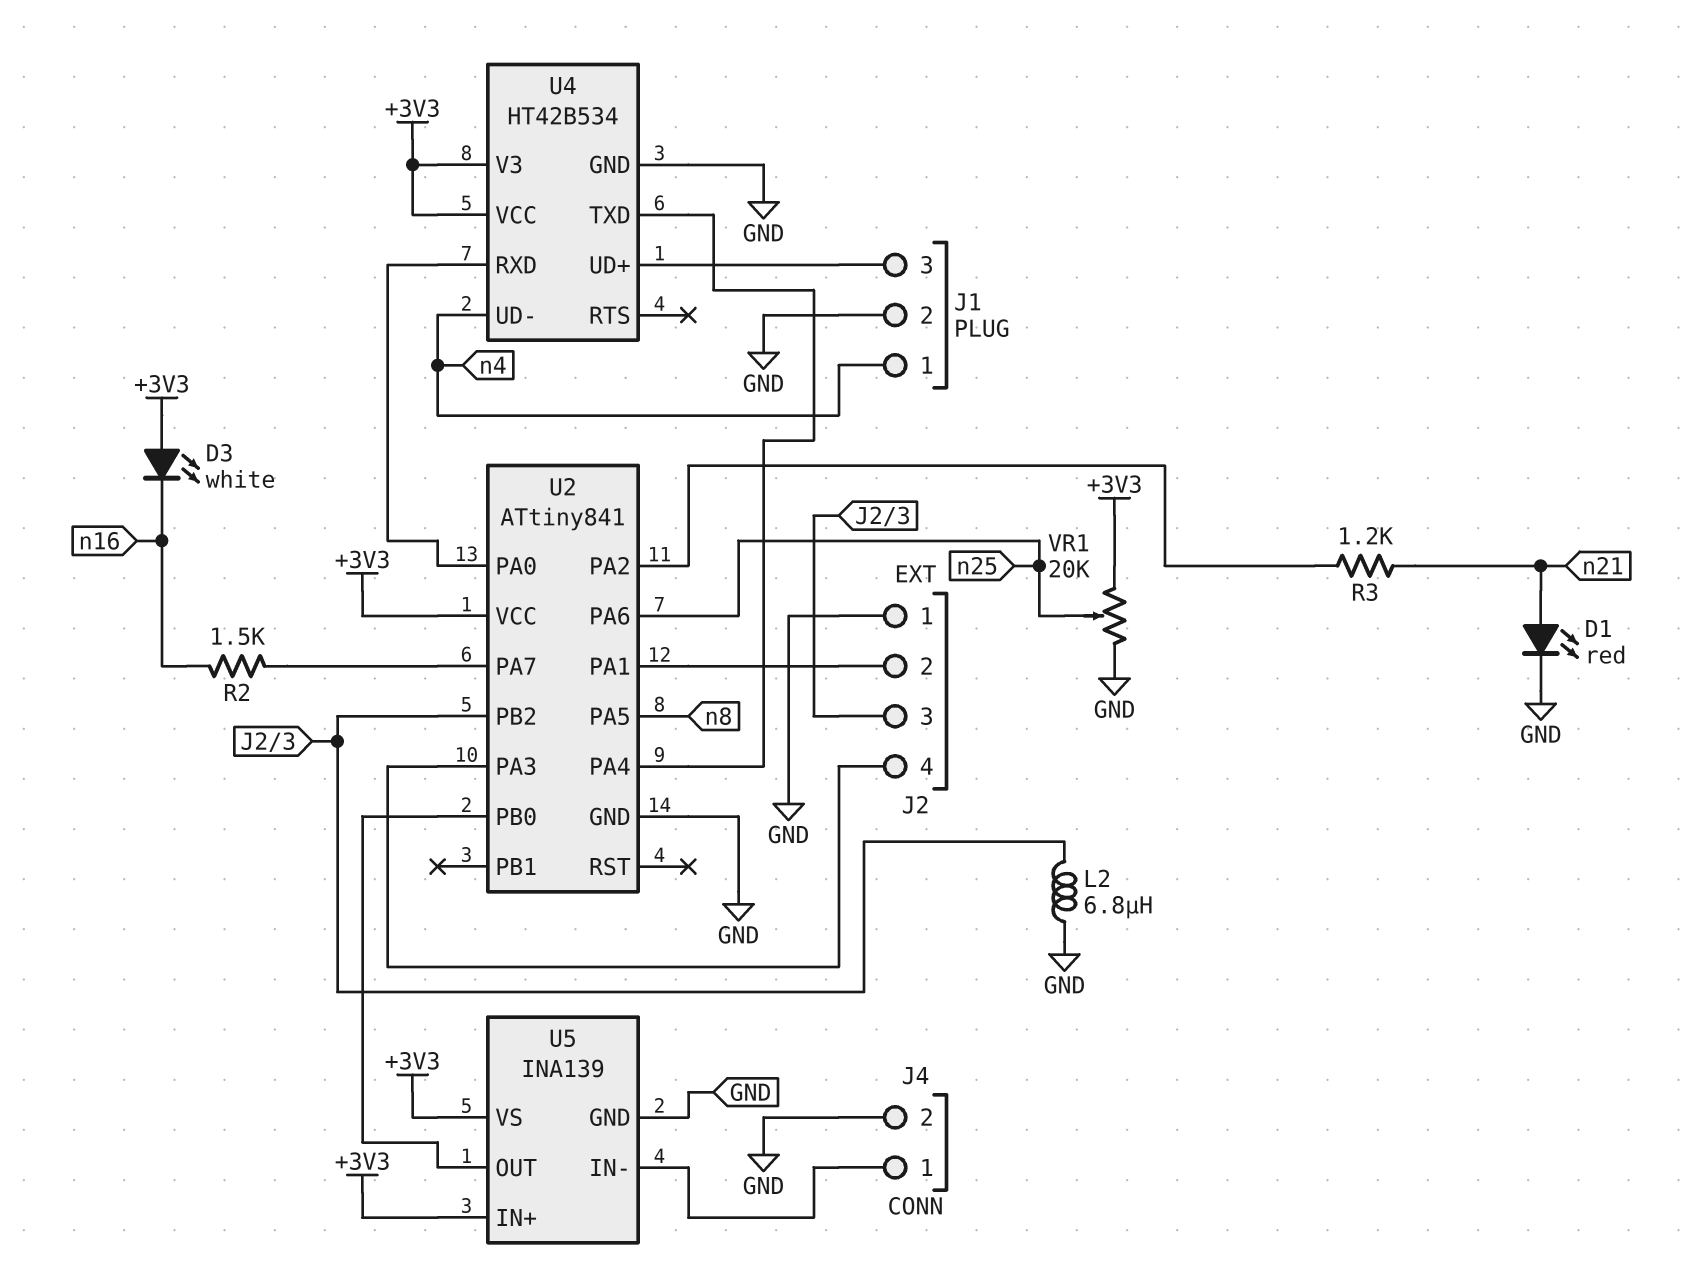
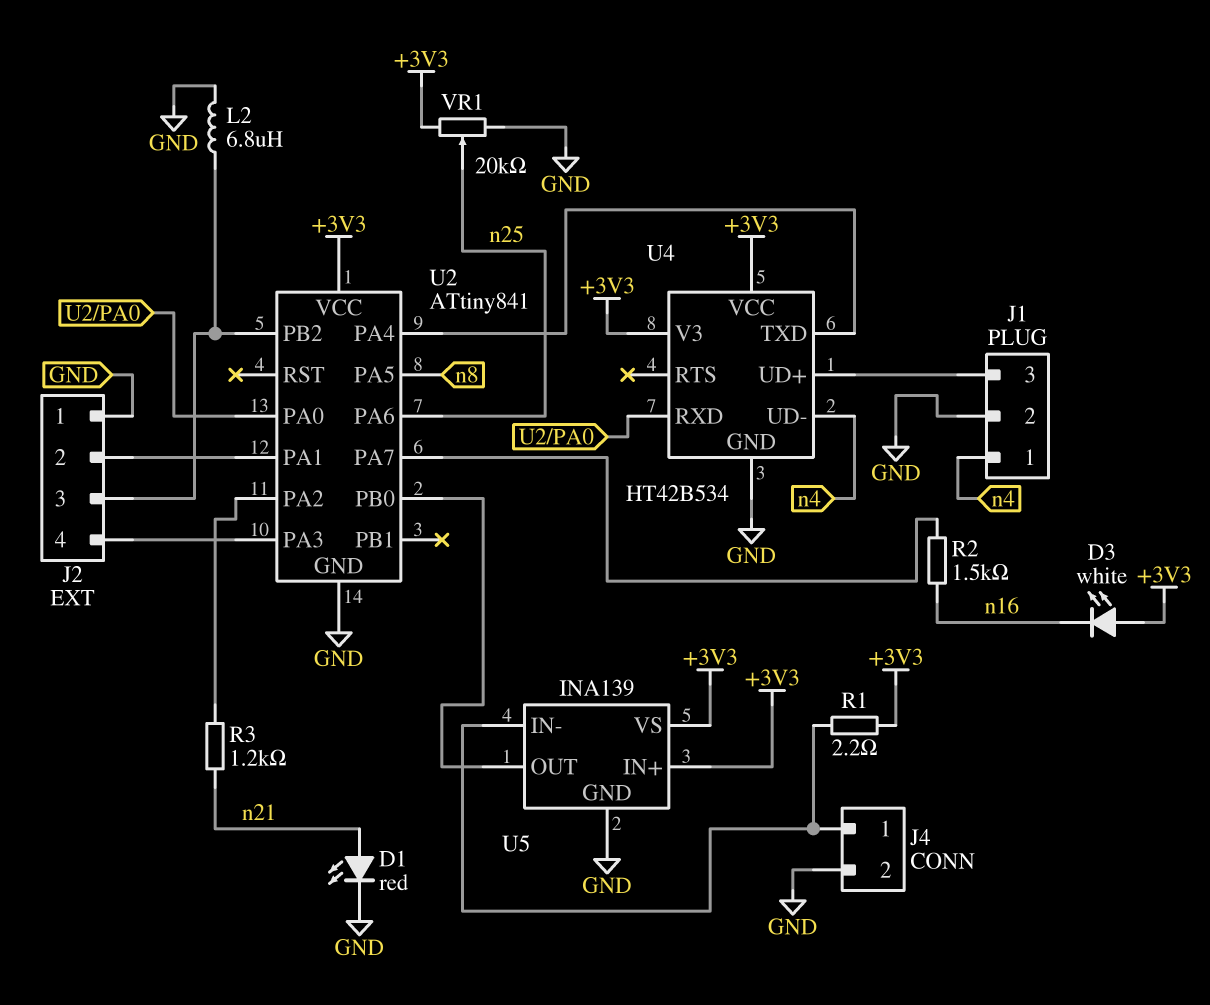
R1: none -> 2.2 (+3V3, J4/1)

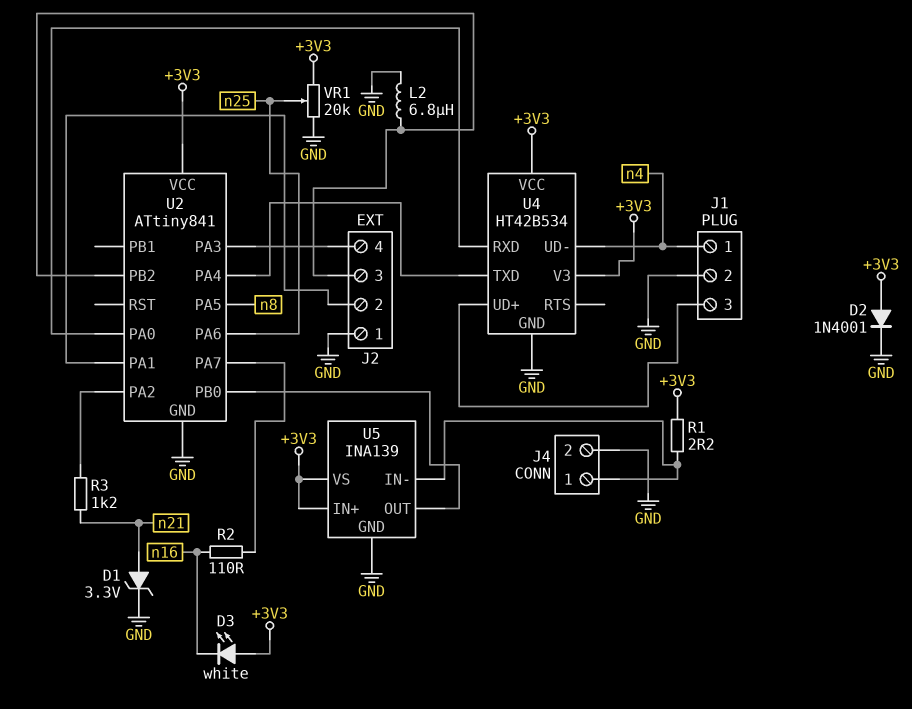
D1: LED red (A n21, K GND) -> zener 3.3V (A n21, K GND)
D2: none -> diode 1N4001 (A +3V3, K GND)
R2: 1.5k (U2/PA7, n16) -> 110 (U2/PA7, n16)

